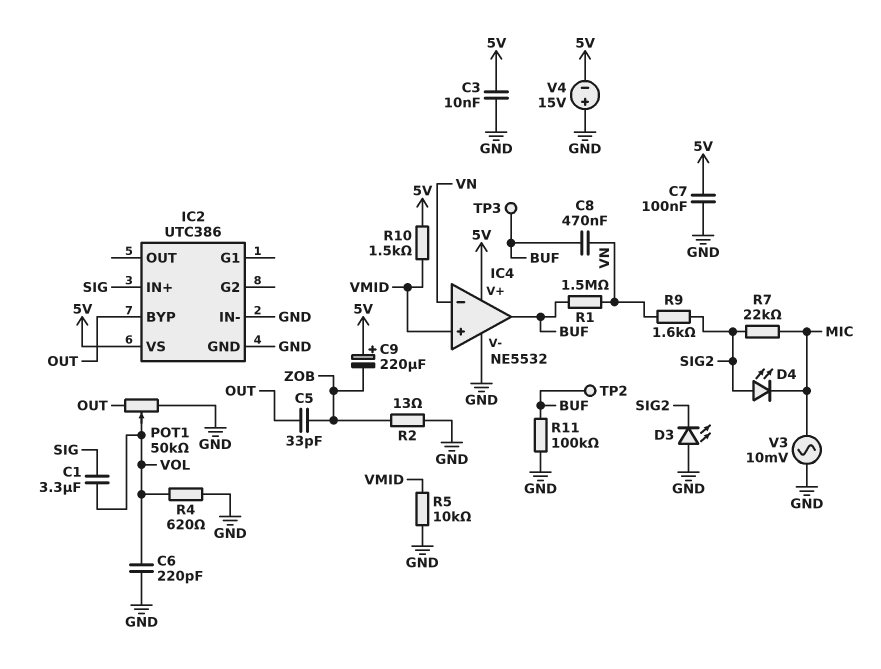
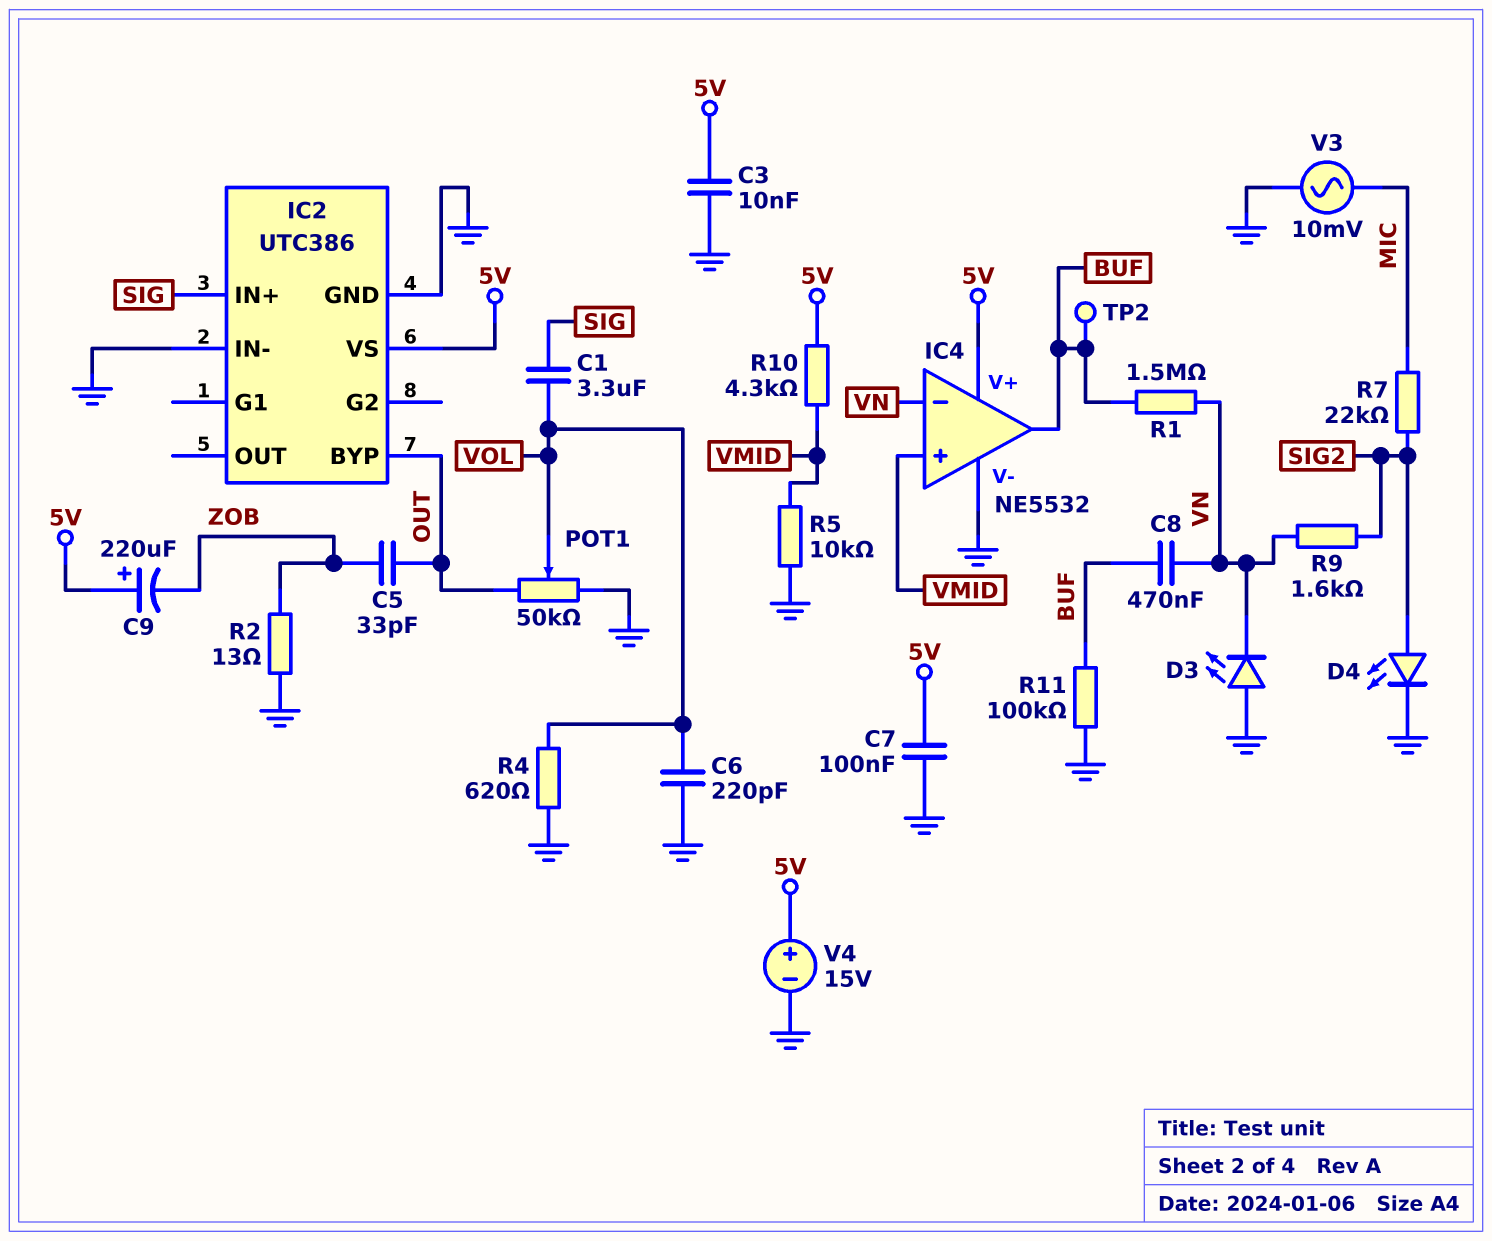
D3: LED (A GND, K SIG2) -> LED (A GND, K VN)
D4: LED (A SIG2, K MIC) -> LED (A SIG2, K GND)
R10: 1.5k (5V, VMID) -> 4.3k (5V, VMID)
TP3: test point (BUF) -> none
V4: 15V (plus GND, minus 5V) -> 15V (plus 5V, minus GND)

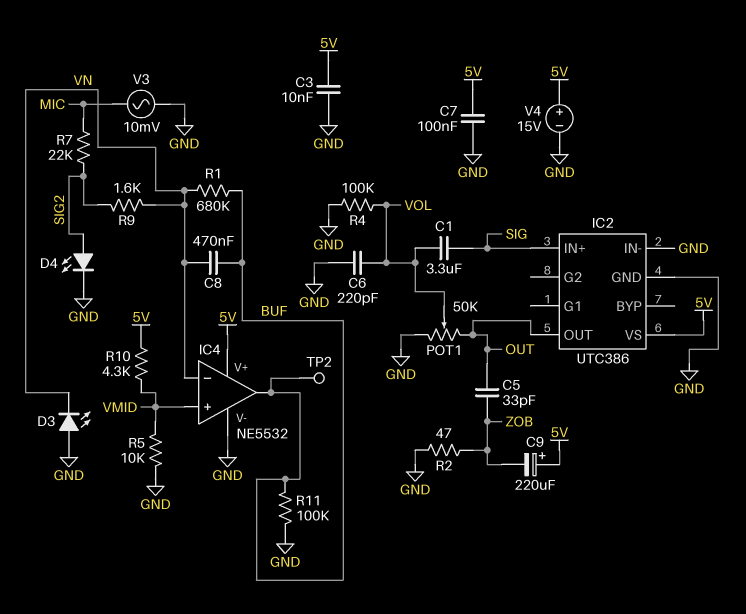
IC2 pin BYP: OUT -> none
IC2 pin OUT: none -> OUT
R1: 1.5M (BUF, VN) -> 680k (BUF, VN)
R2: 13 (GND, ZOB) -> 47 (GND, ZOB)
R4: 620 (GND, VOL) -> 100k (GND, VOL)

